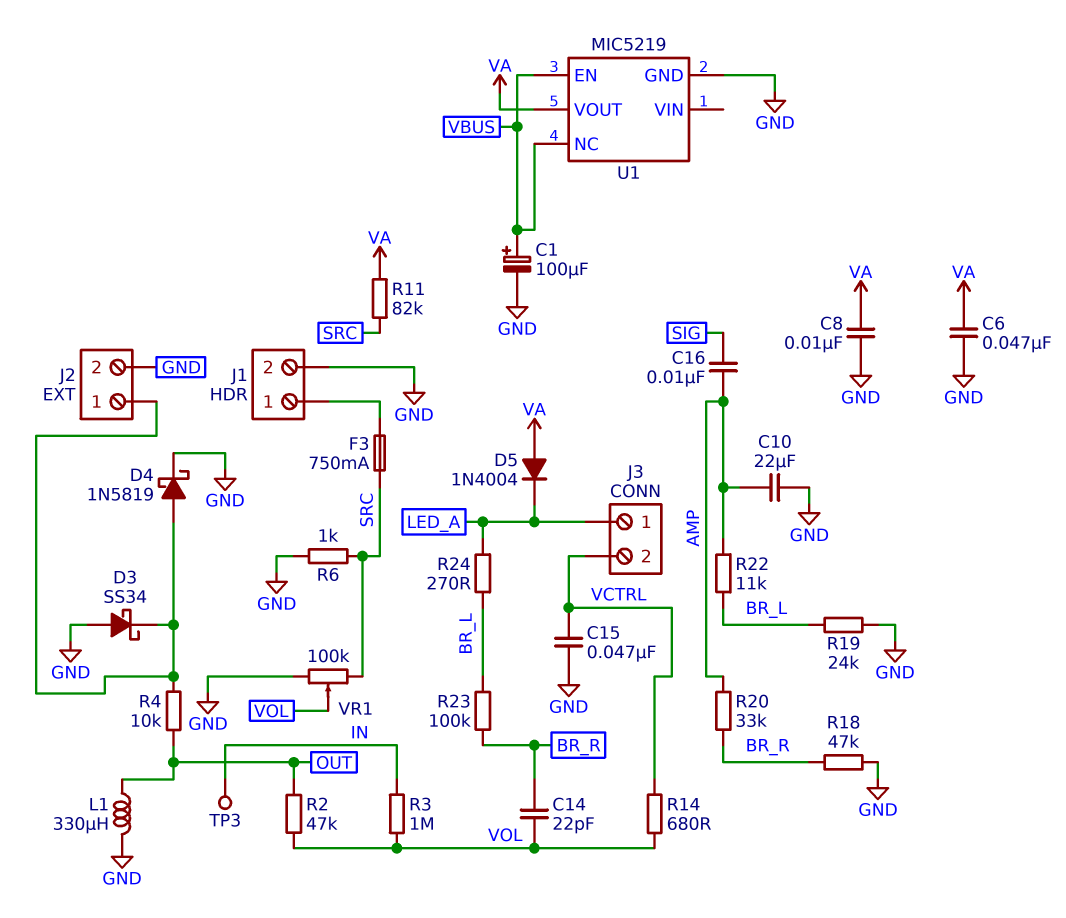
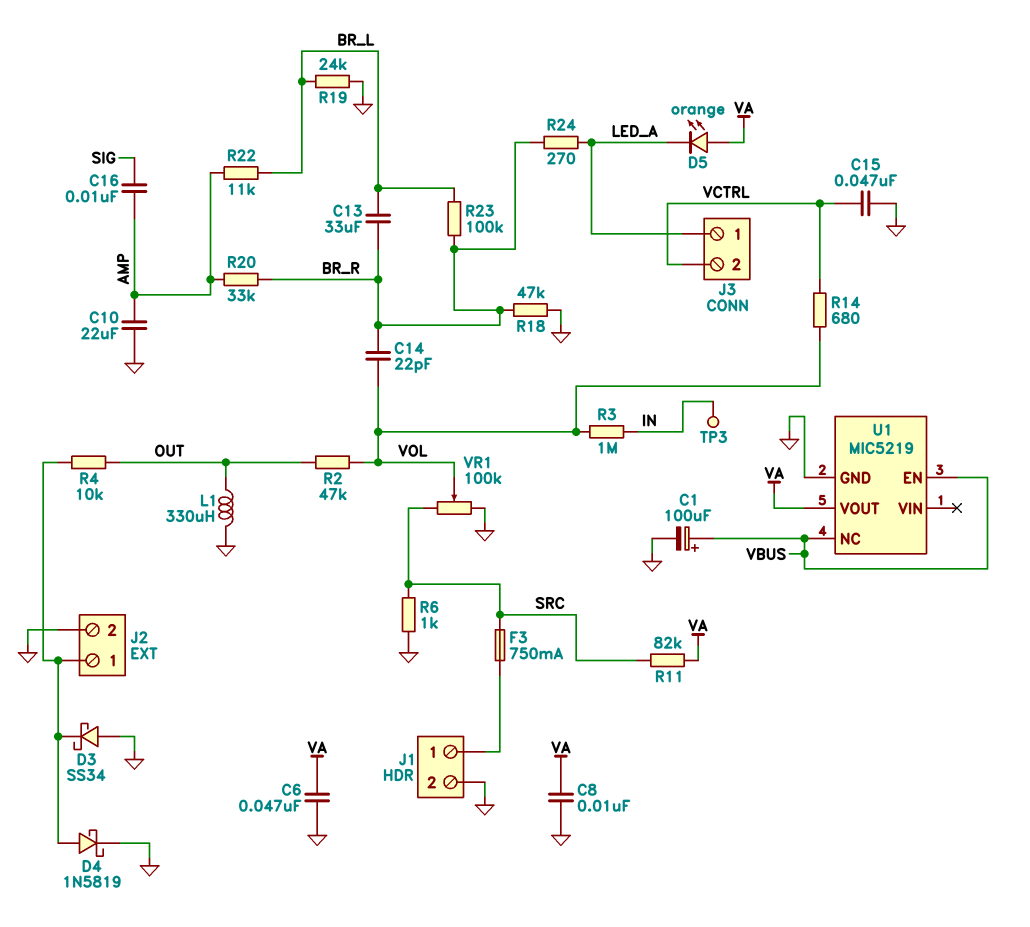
C13: none -> 33uF (BR_L, BR_R)
D5: diode 1N4004 (A VA, K LED_A) -> LED orange (A VA, K LED_A)
R24: 270 (BR_L, LED_A) -> 270 (BR_R, LED_A)

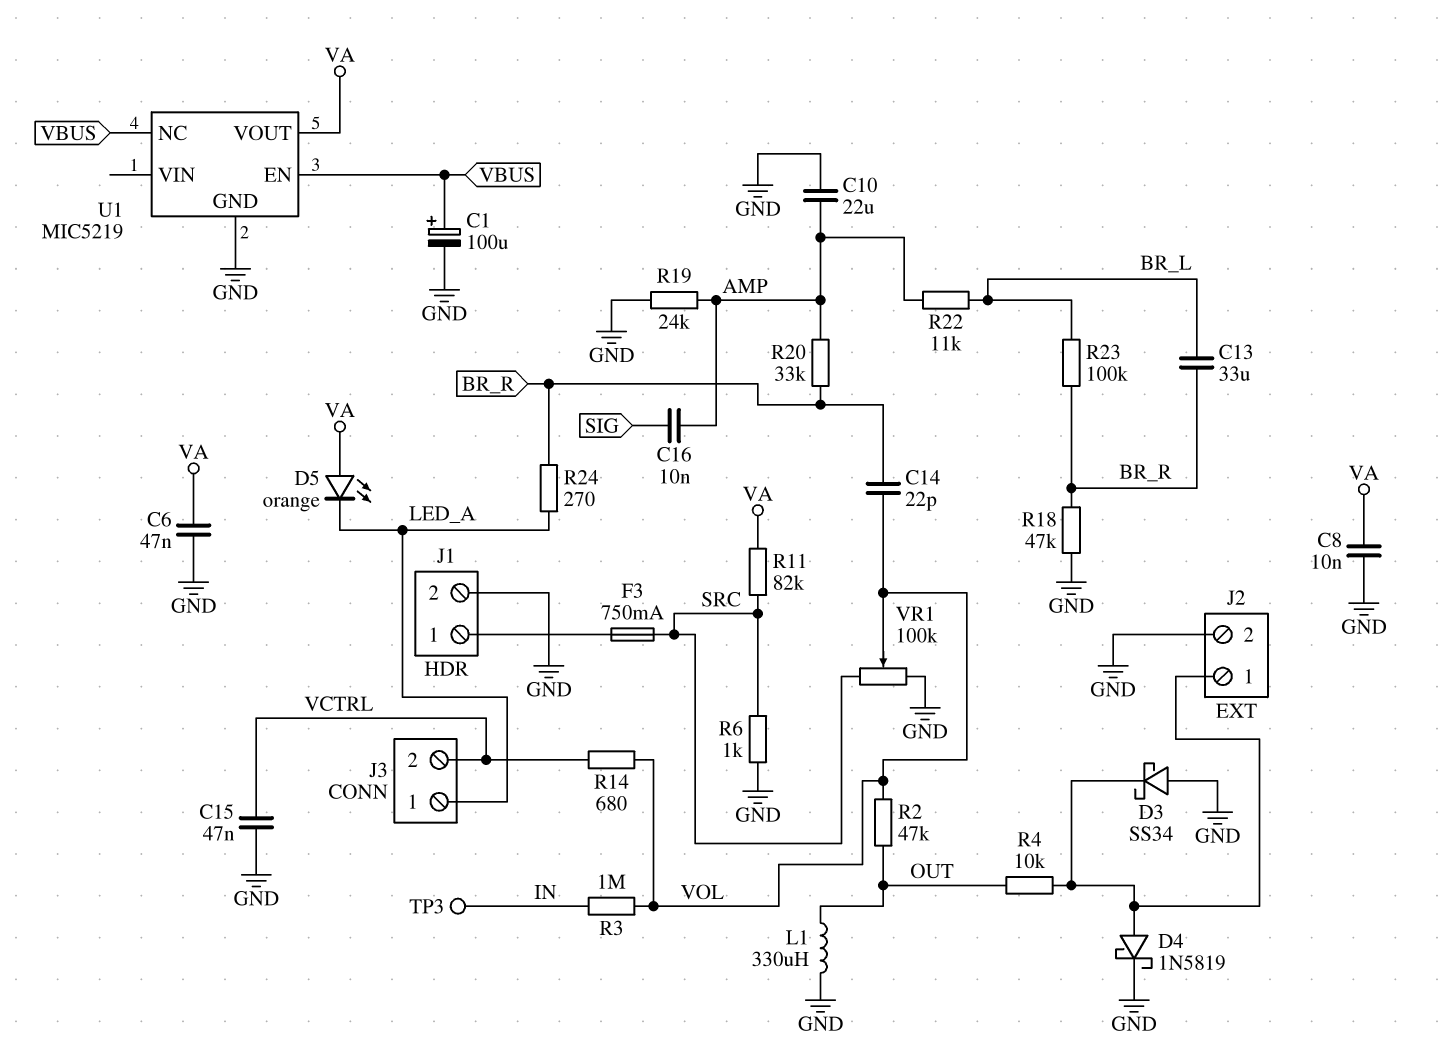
R19: 24k (BR_L, GND) -> 24k (AMP, GND)

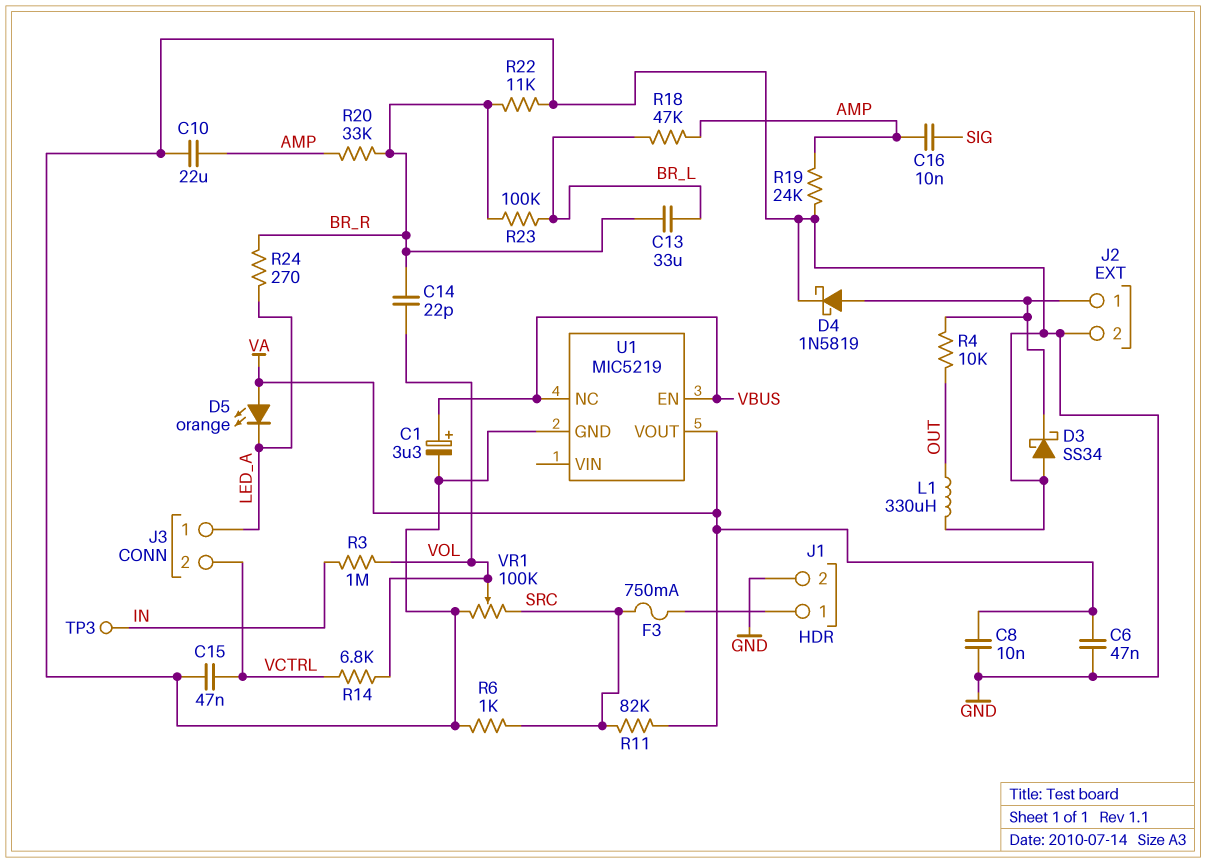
C1: 100uF (plus VBUS, minus GND) -> 3.3uF (plus VBUS, minus GND)
R2: 47k (OUT, VOL) -> none
R14: 680 (VCTRL, VOL) -> 6.8k (VCTRL, VOL)
R18: 47k (BR_R, GND) -> 47k (AMP, BR_L)
R22: 11k (AMP, BR_L) -> 11k (BR_R, GND)

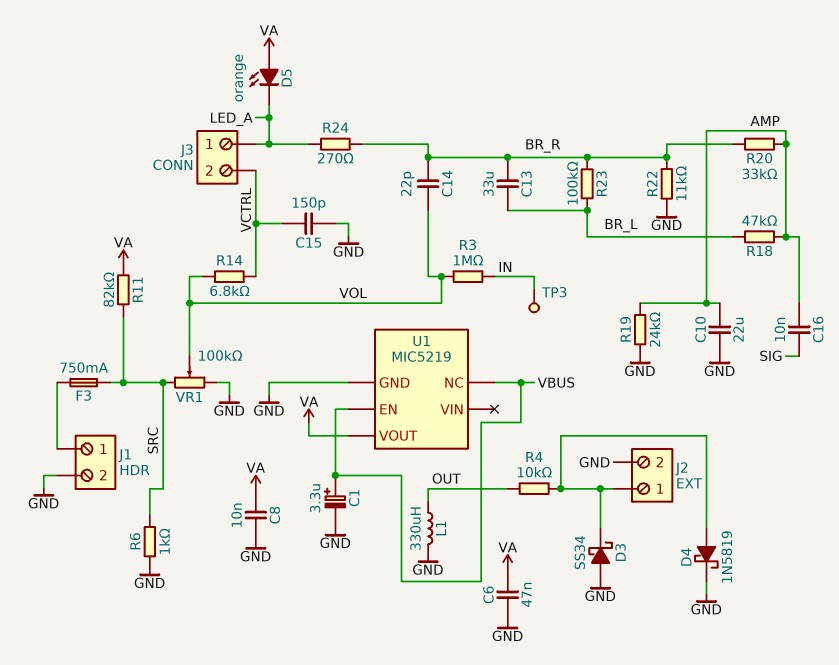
C15: 47nF (GND, VCTRL) -> 150pF (GND, VCTRL)

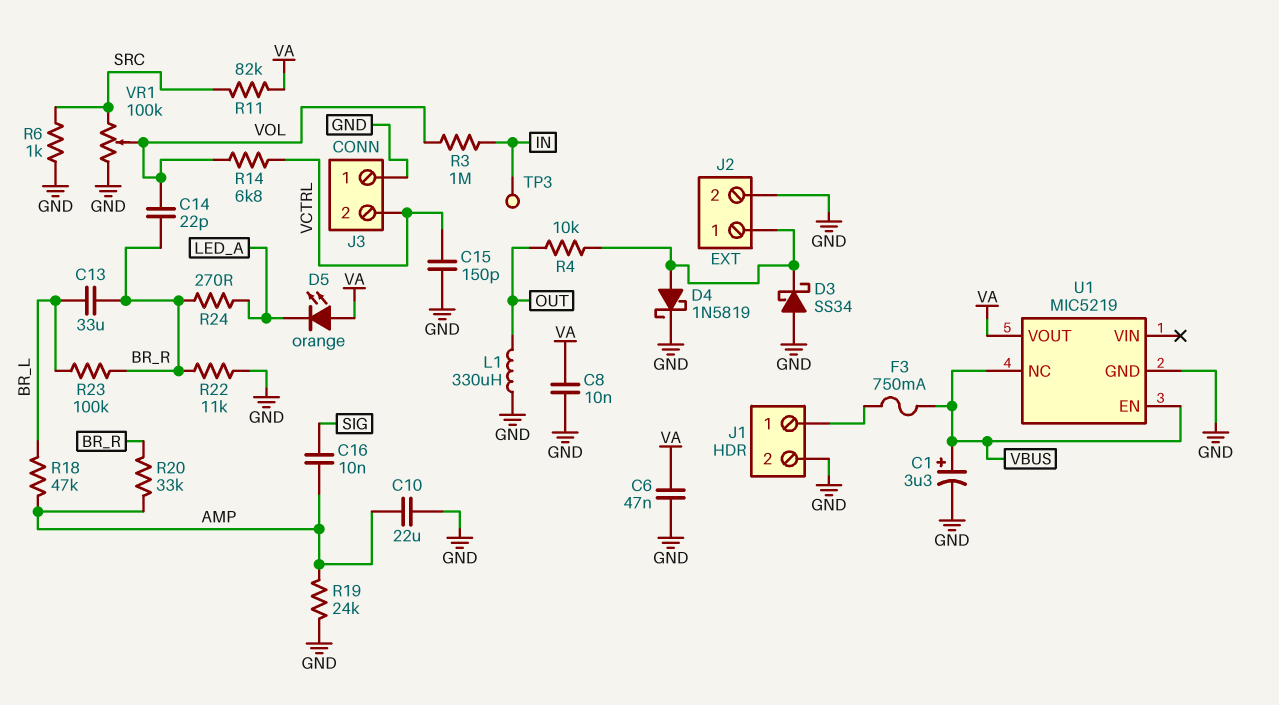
F3: 750mA (J1/1, SRC) -> 750mA (J1/1, VBUS)
J3 pin 1: LED_A -> GND

